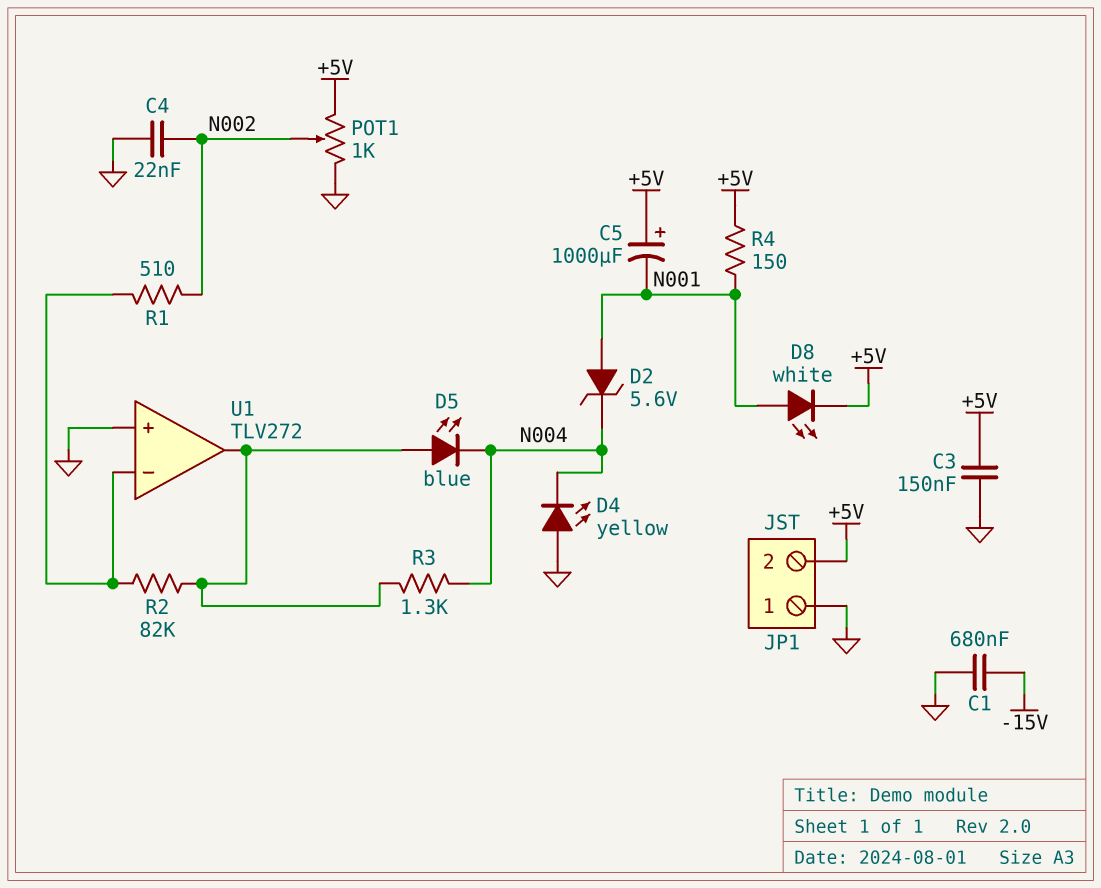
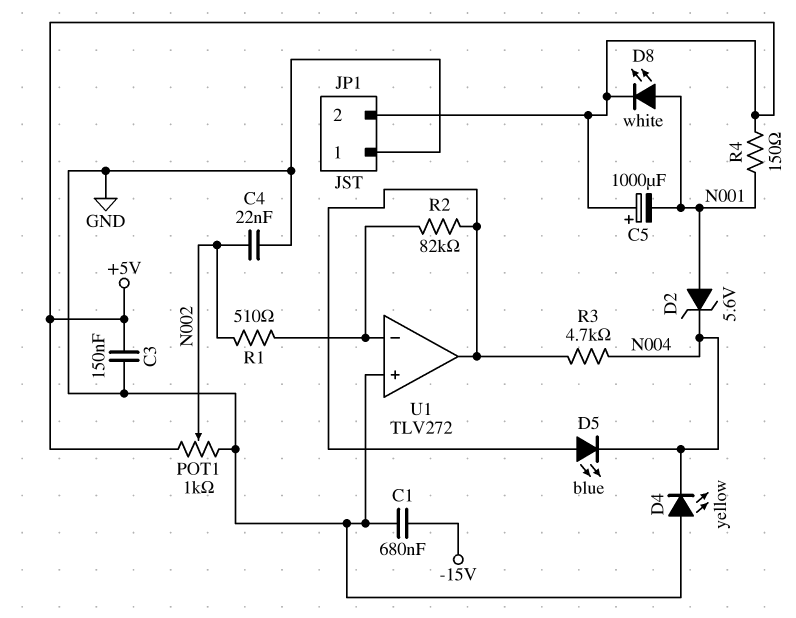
R3: 1.3k (N004, U1/out) -> 4.7k (N004, U1/out)

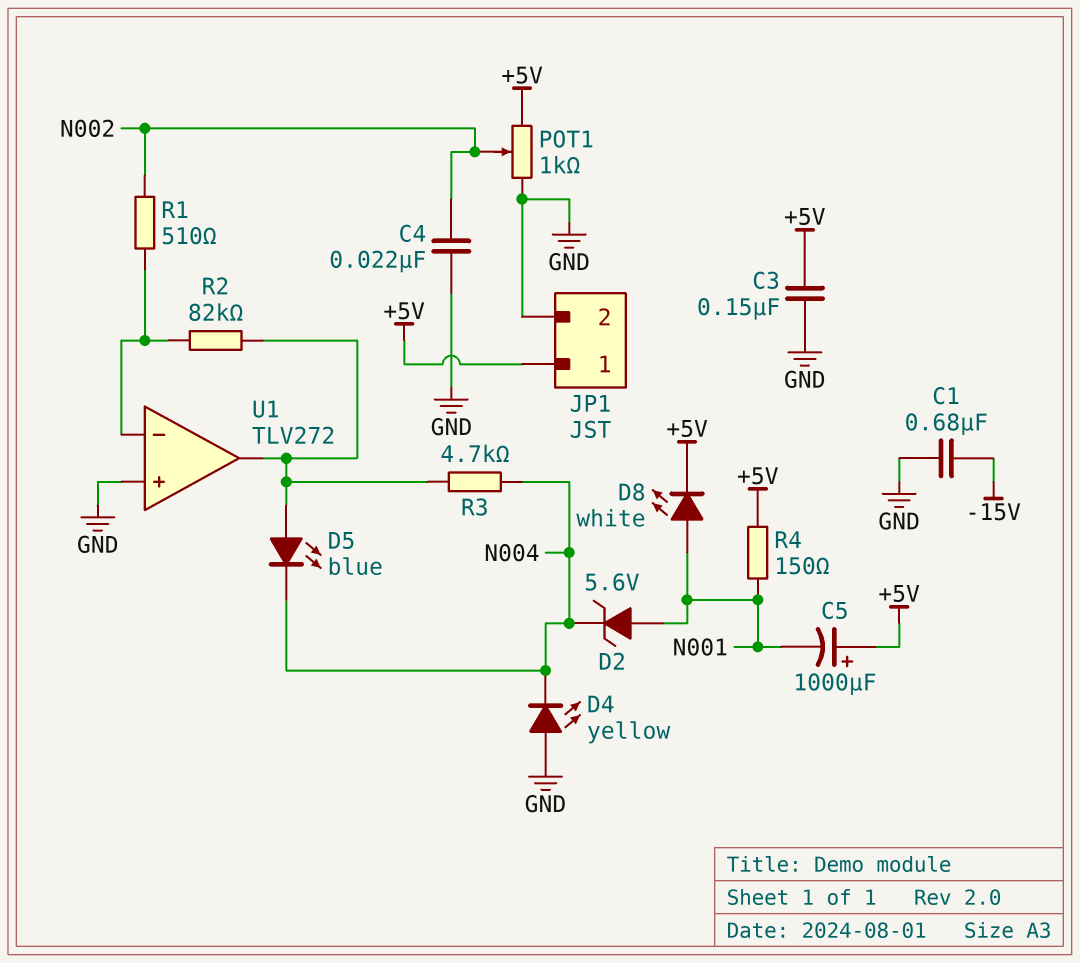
JP1 pin 1: GND -> +5V
JP1 pin 2: +5V -> GND

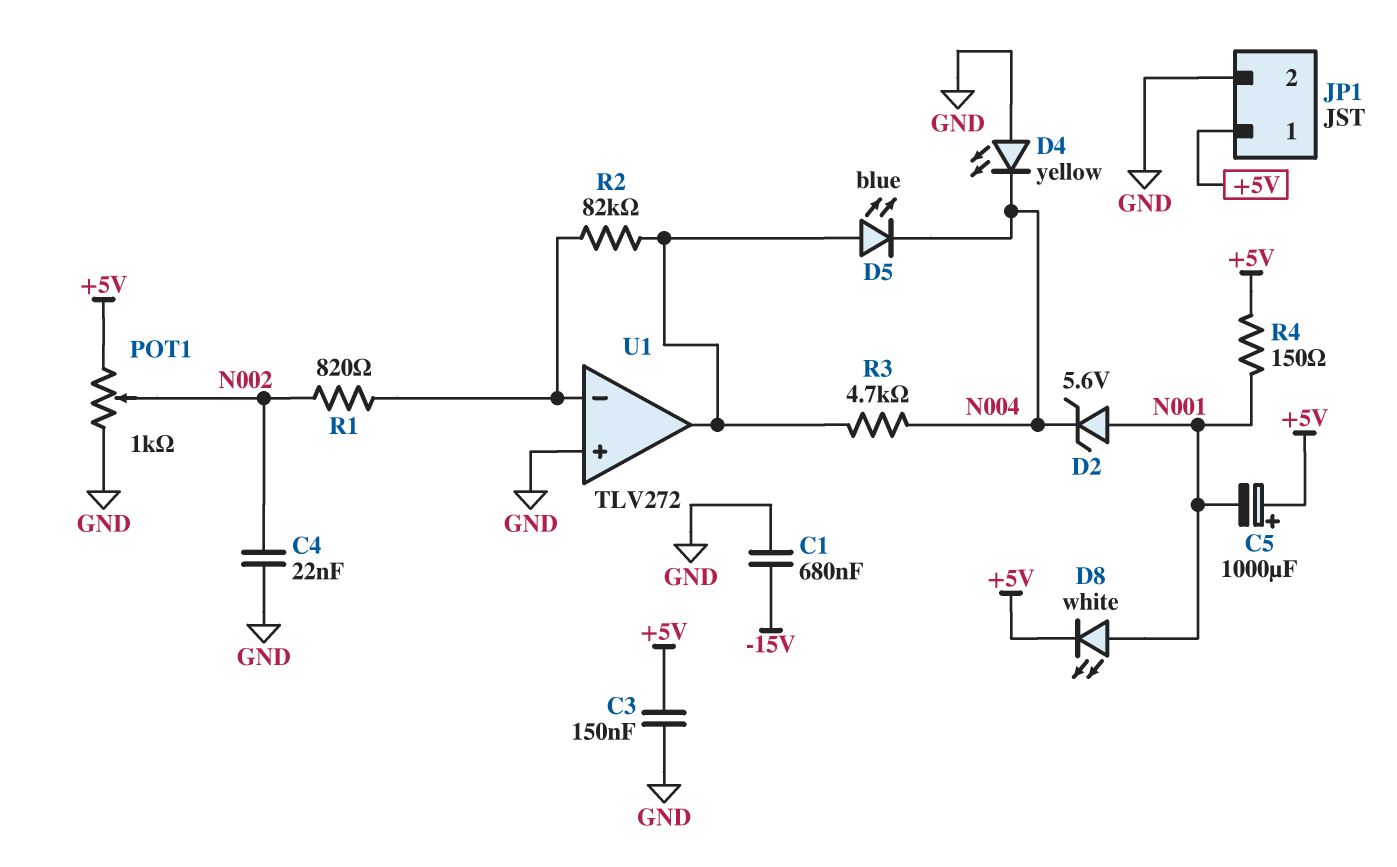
R1: 510 (N002, U1/in-) -> 820 (N002, U1/in-)

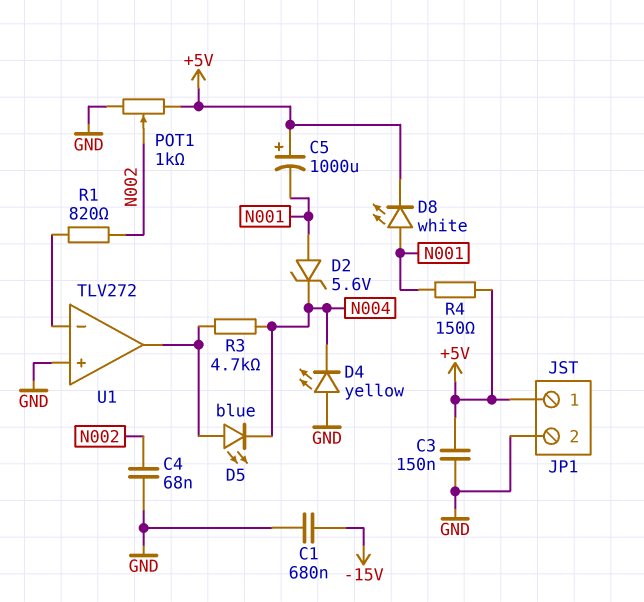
C4: 22nF (GND, N002) -> 68nF (GND, N002)
R2: 82k (U1/in-, U1/out) -> none

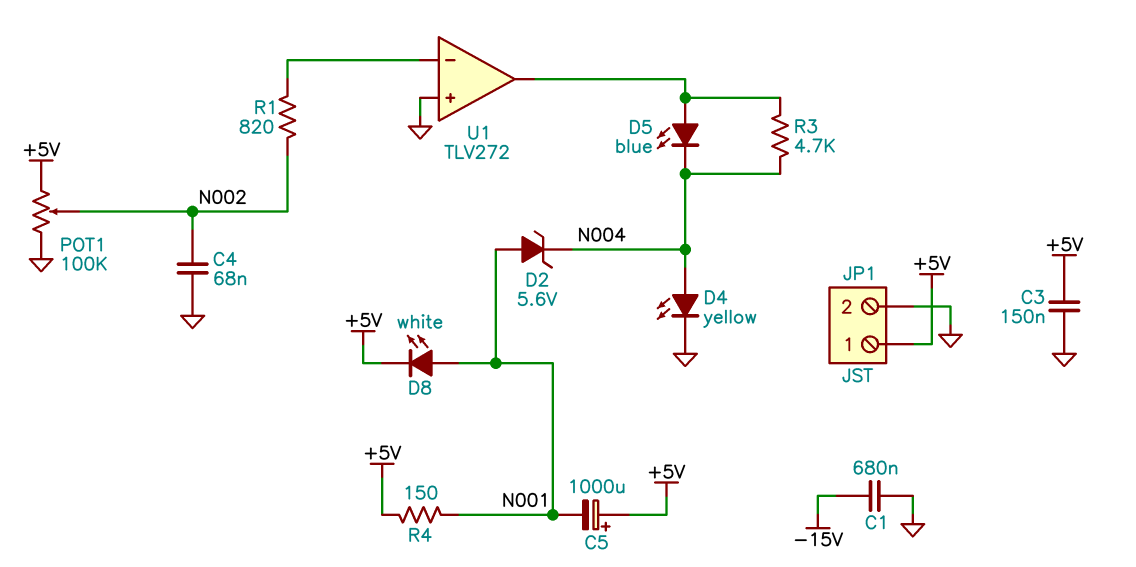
D4: LED yellow (A GND, K N004) -> LED yellow (A N004, K GND)
POT1: 1k (+5V, GND, wiper N002) -> 100k (+5V, GND, wiper N002)

